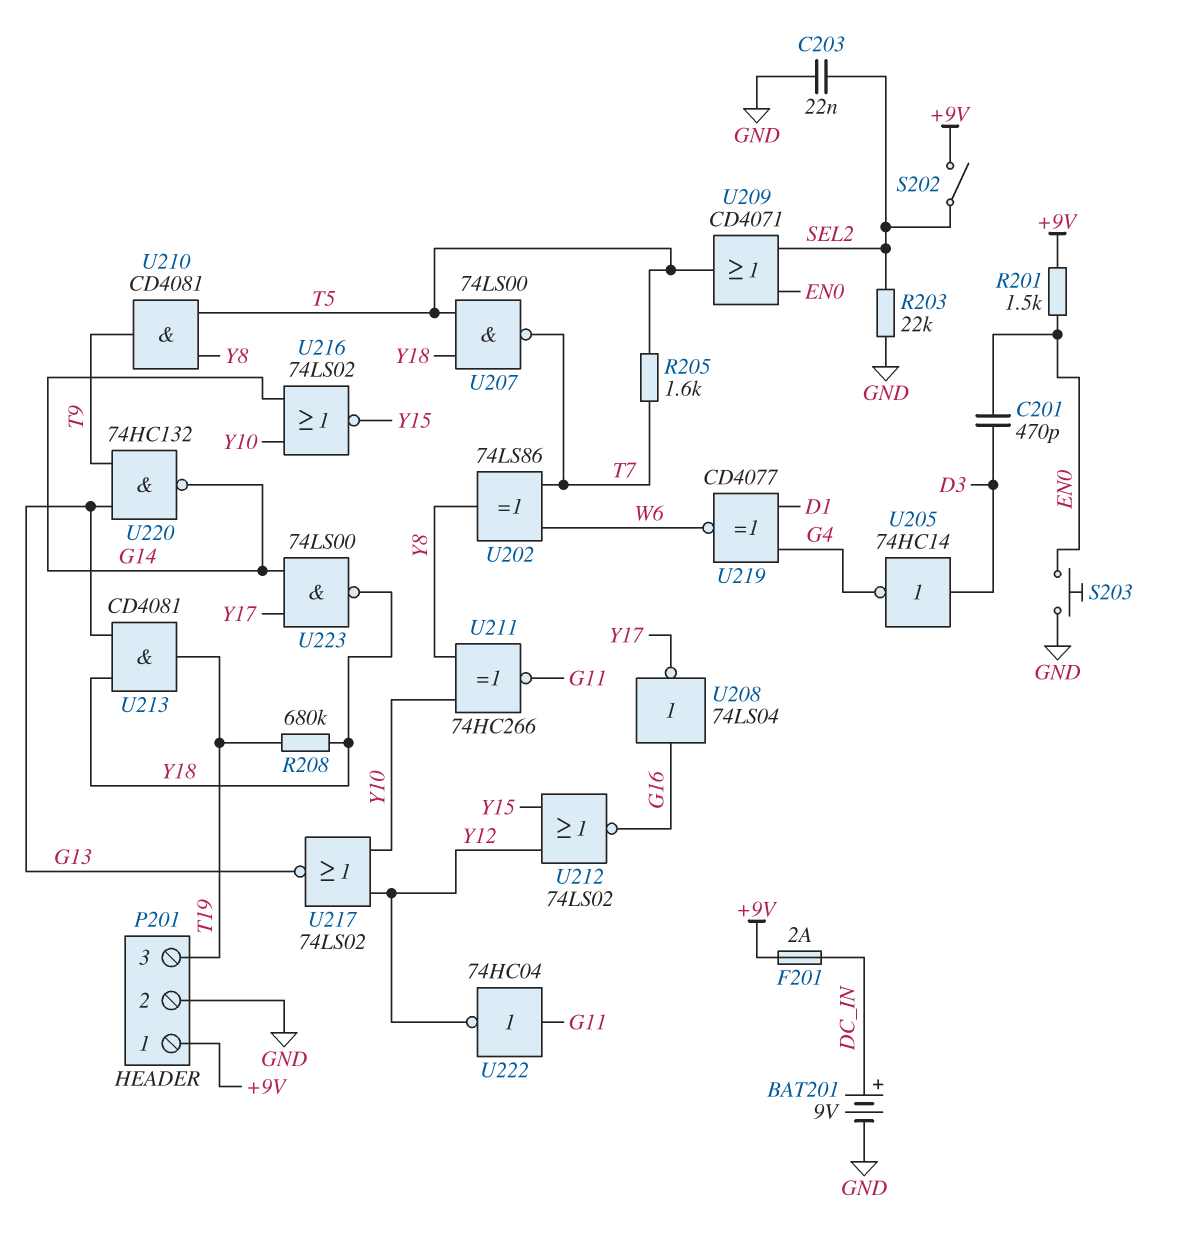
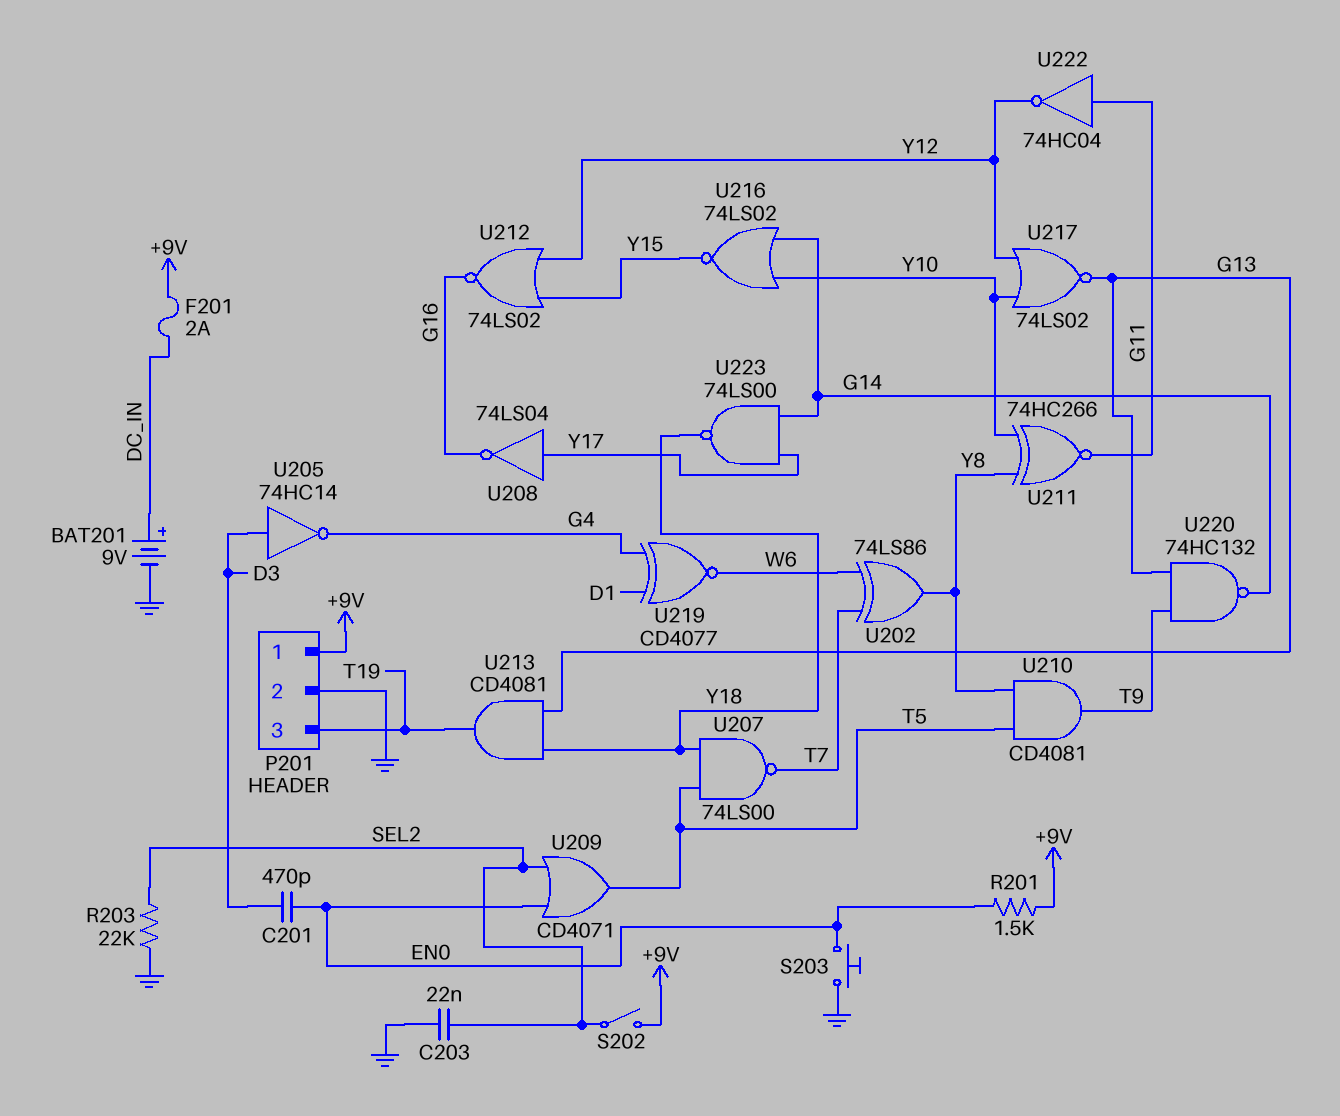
R205: 1.6k (T5, T7) -> none
R208: 680k (T19, Y18) -> none
U208: NOT 74LS04 (in G16, out Y17) -> NOT 74LS04 (in Y17, out G16)

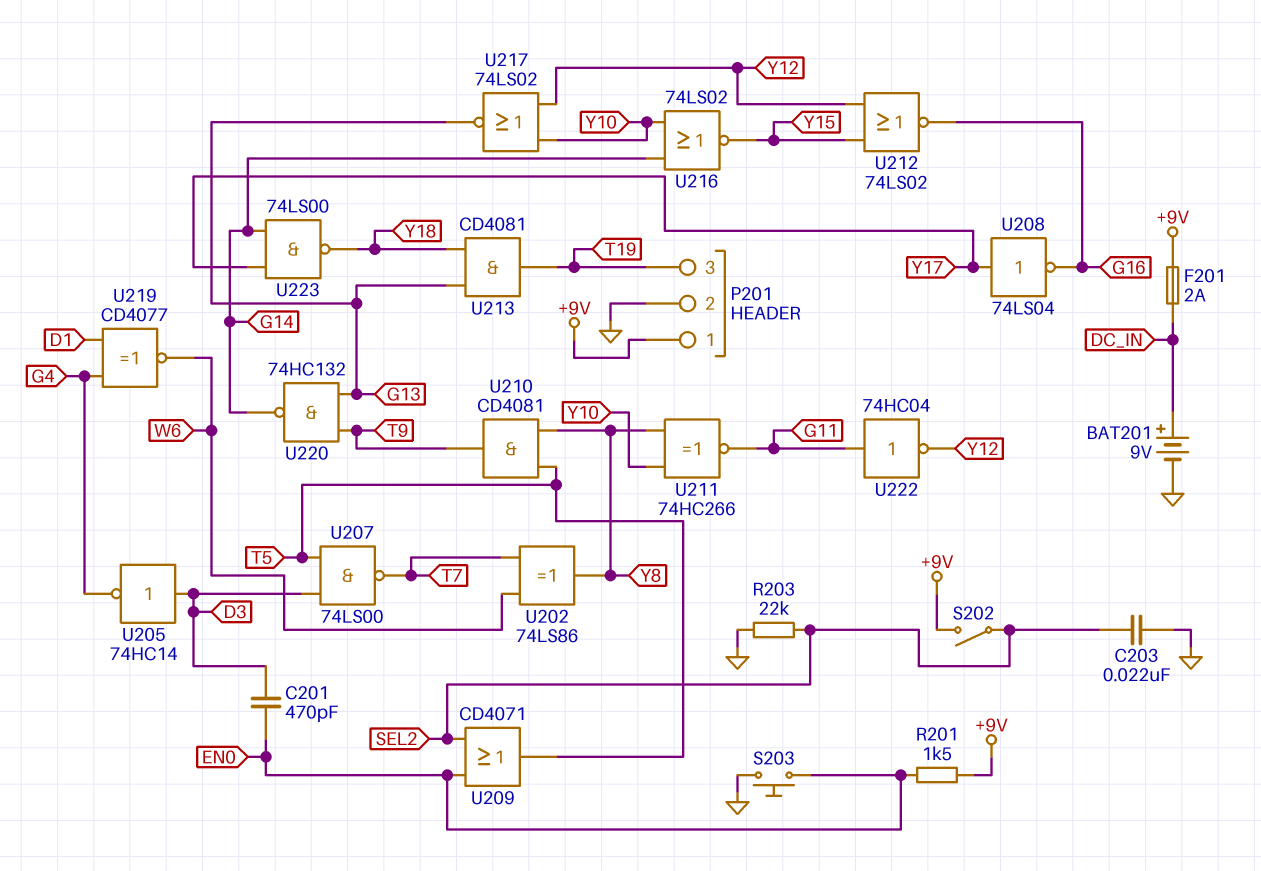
U207: NAND 74LS00 (in T5, in Y18, out T7) -> NAND 74LS00 (in D3, in T5, out T7)

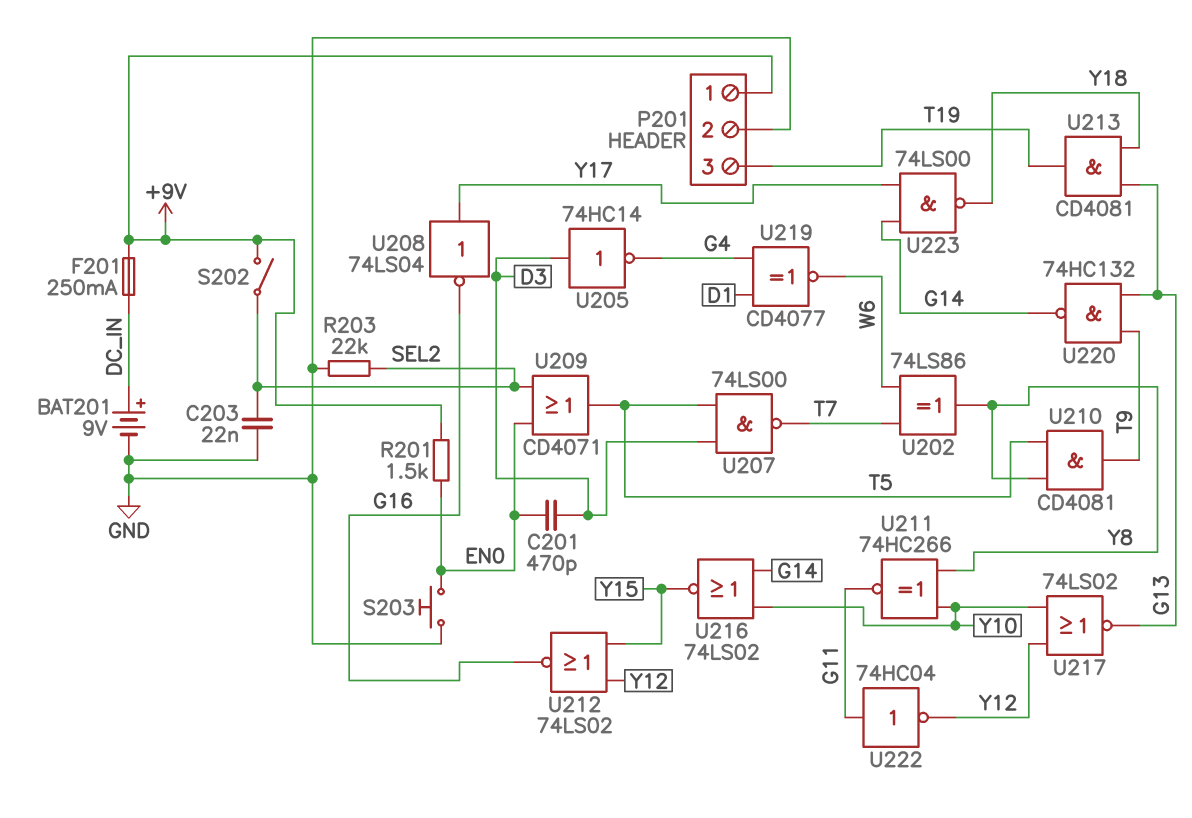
F201: 2A (+9V, DC_IN) -> 250mA (+9V, DC_IN)

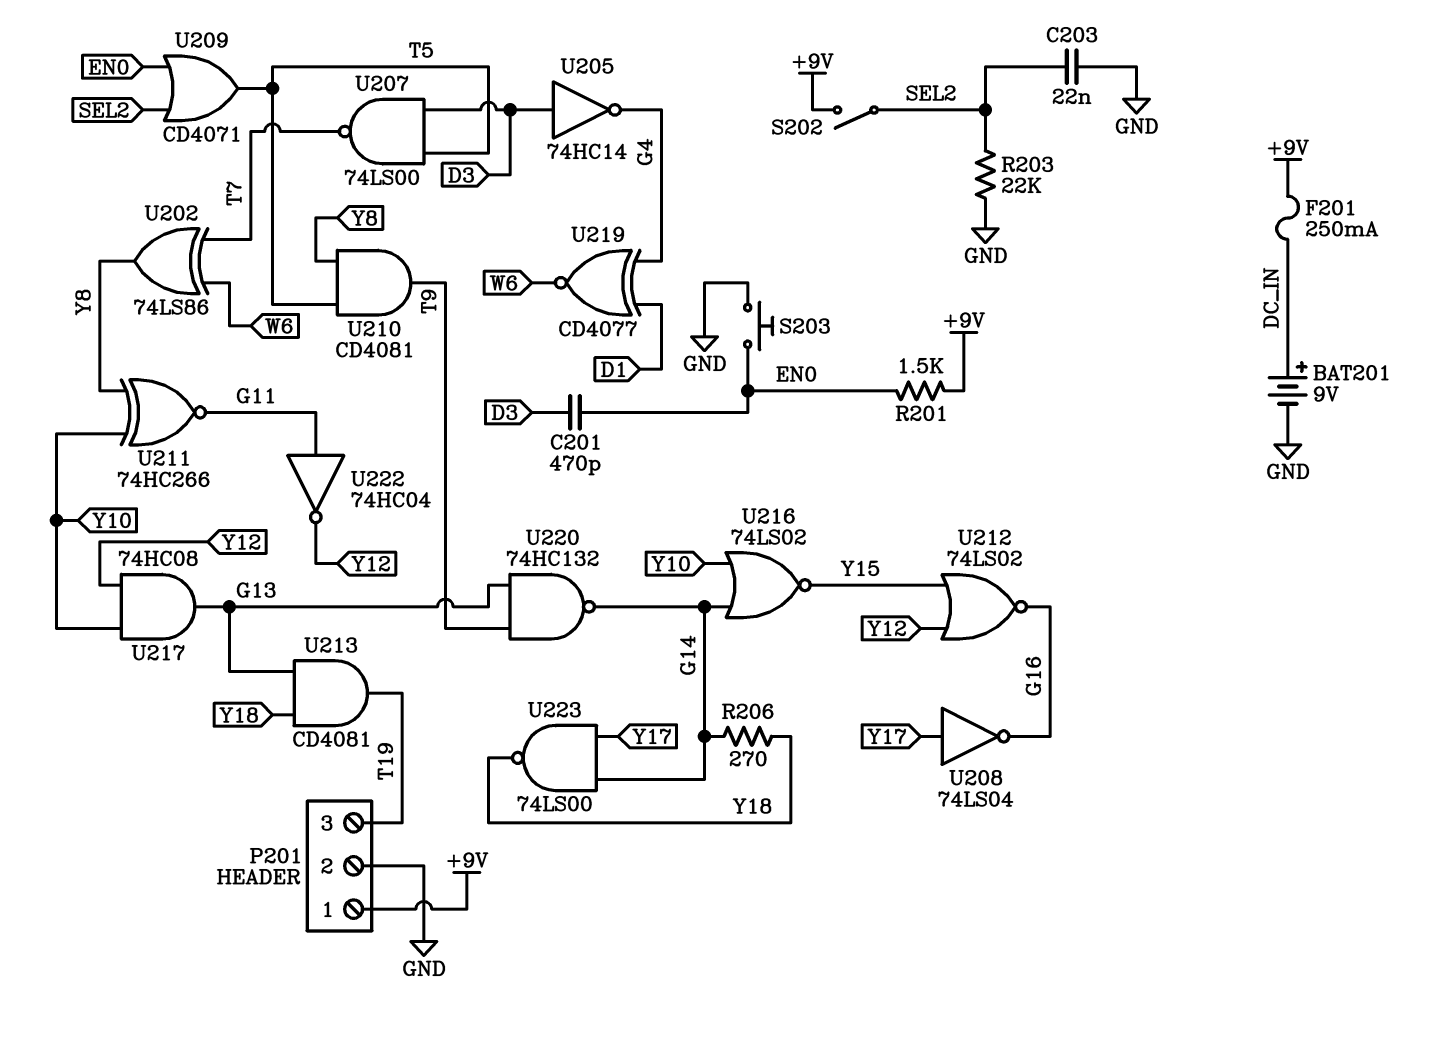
R206: none -> 270 (G14, Y18)
U217: NOR 74LS02 (in Y10, in Y12, out G13) -> AND 74HC08 (in Y10, in Y12, out G13)

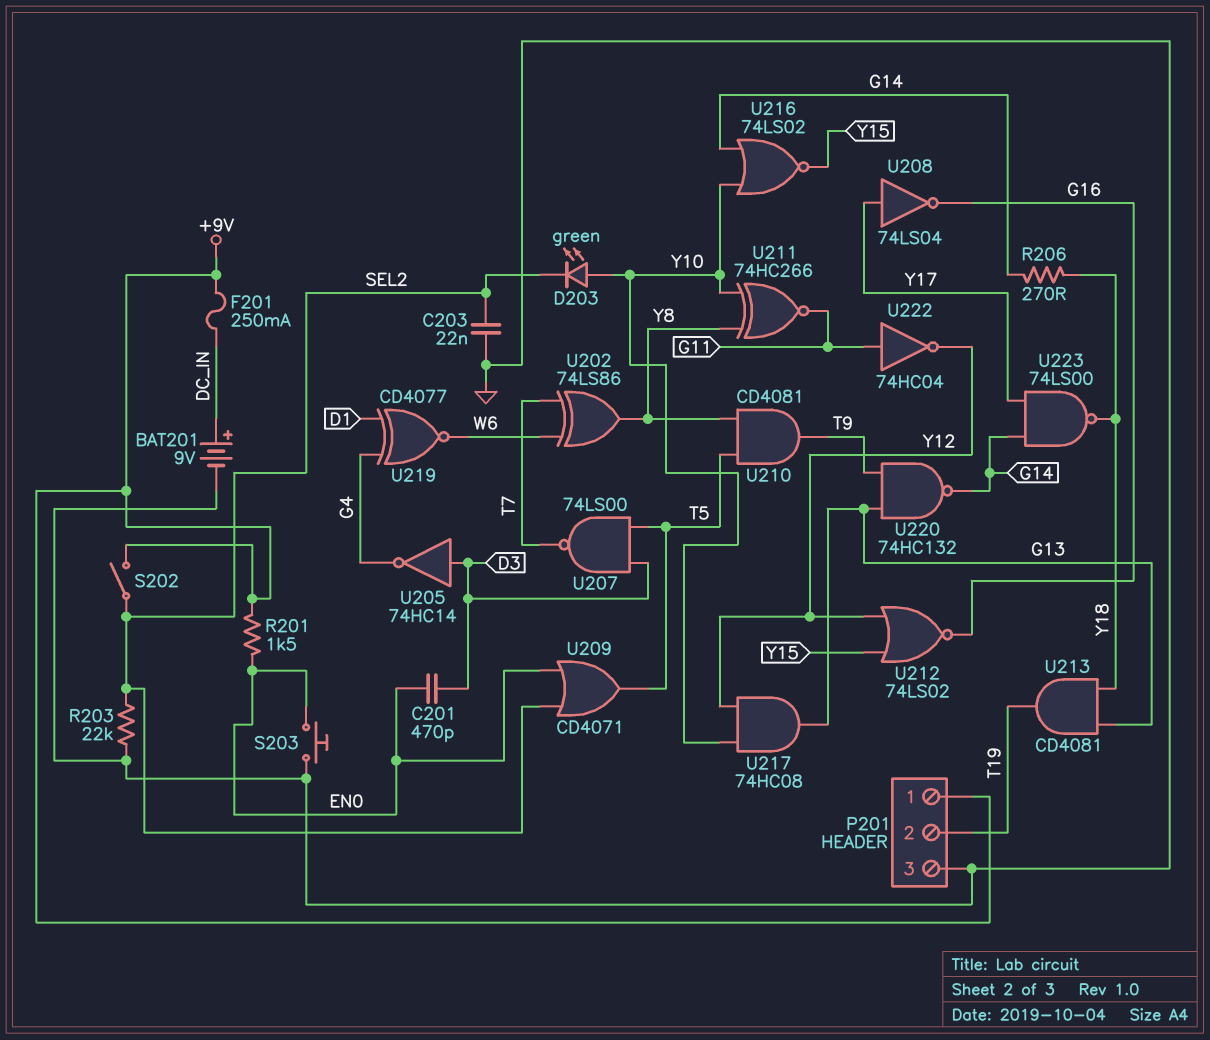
D203: none -> LED green (A Y10, K SEL2)
P201 pin 2: GND -> T19
P201 pin 3: T19 -> GND

